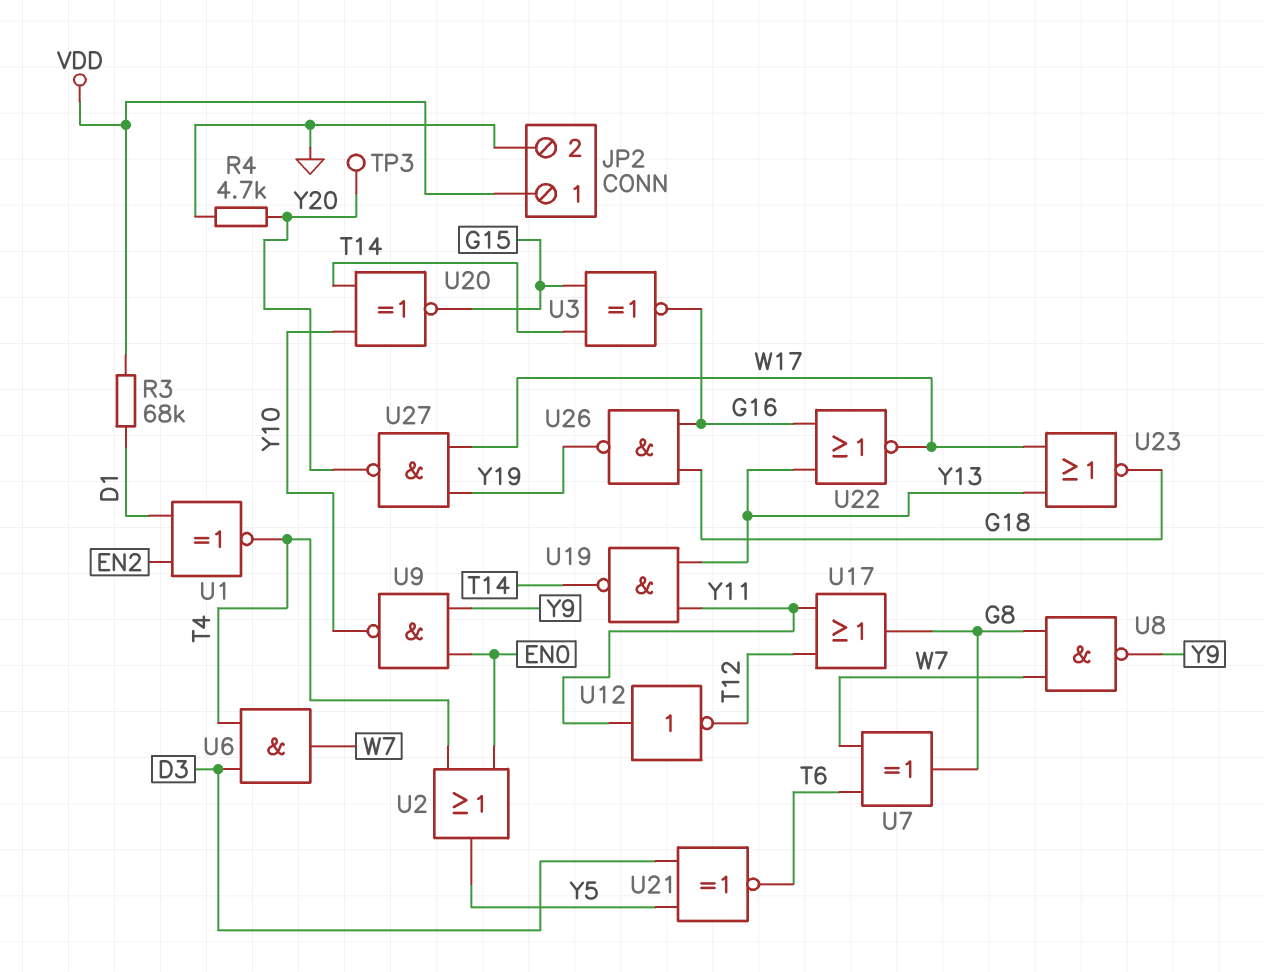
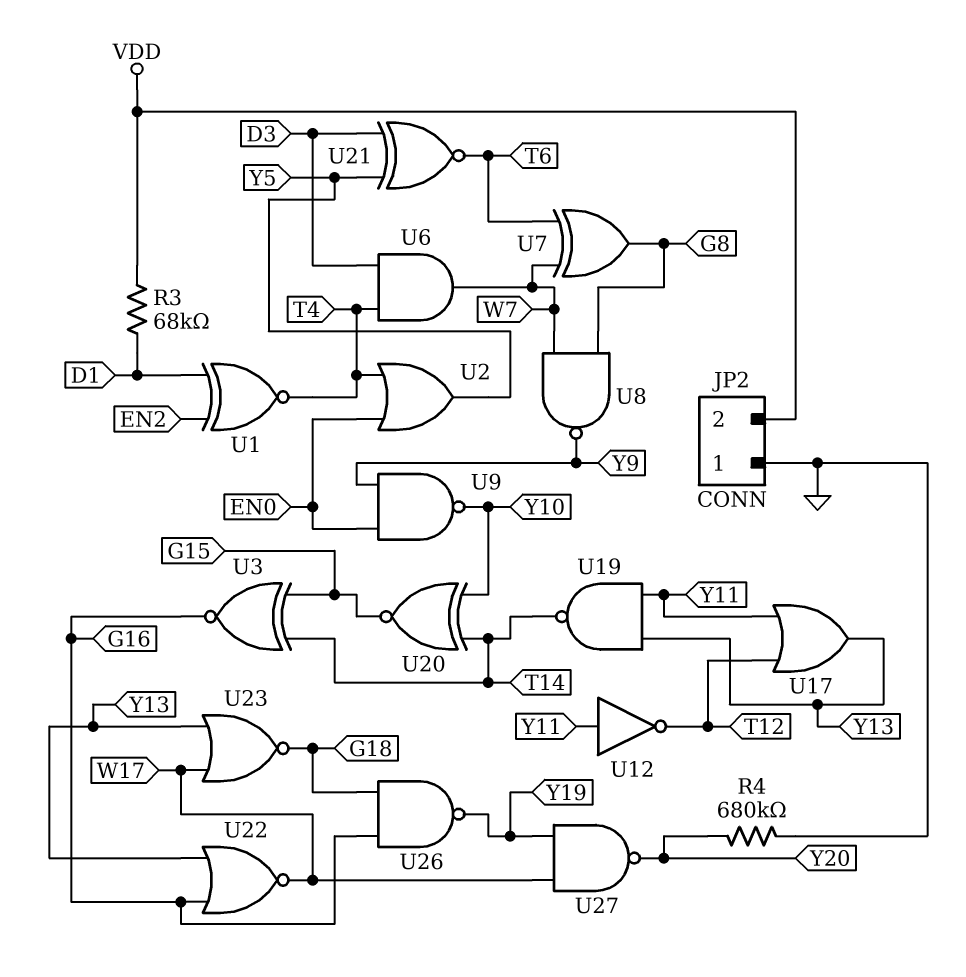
JP2 pin 1: VDD -> GND
JP2 pin 2: GND -> VDD
R4: 4.7k (GND, Y20) -> 680k (GND, Y20)
TP3: test point (Y20) -> none
U17: OR (in T12, in Y11, out G8) -> OR (in T12, in Y11, out Y13)

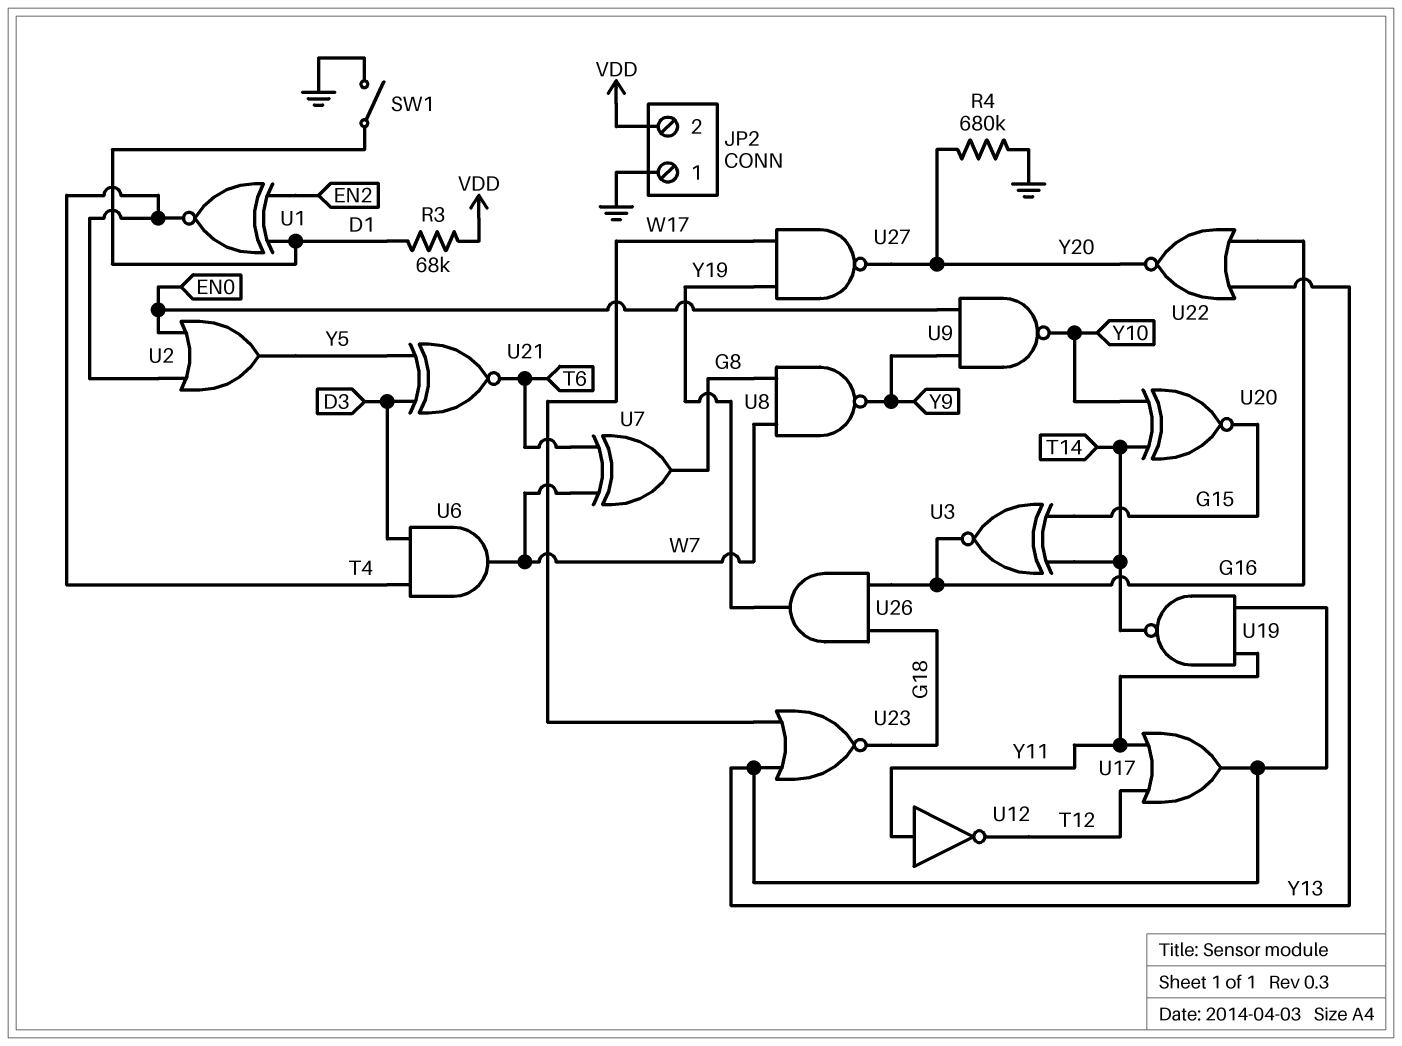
SW1: none -> switch (D1, GND)
U22: NOR (in G16, in Y13, out W17) -> NOR (in G16, in Y13, out Y20)
U26: NAND (in G16, in G18, out Y19) -> AND (in G16, in G18, out Y19)

